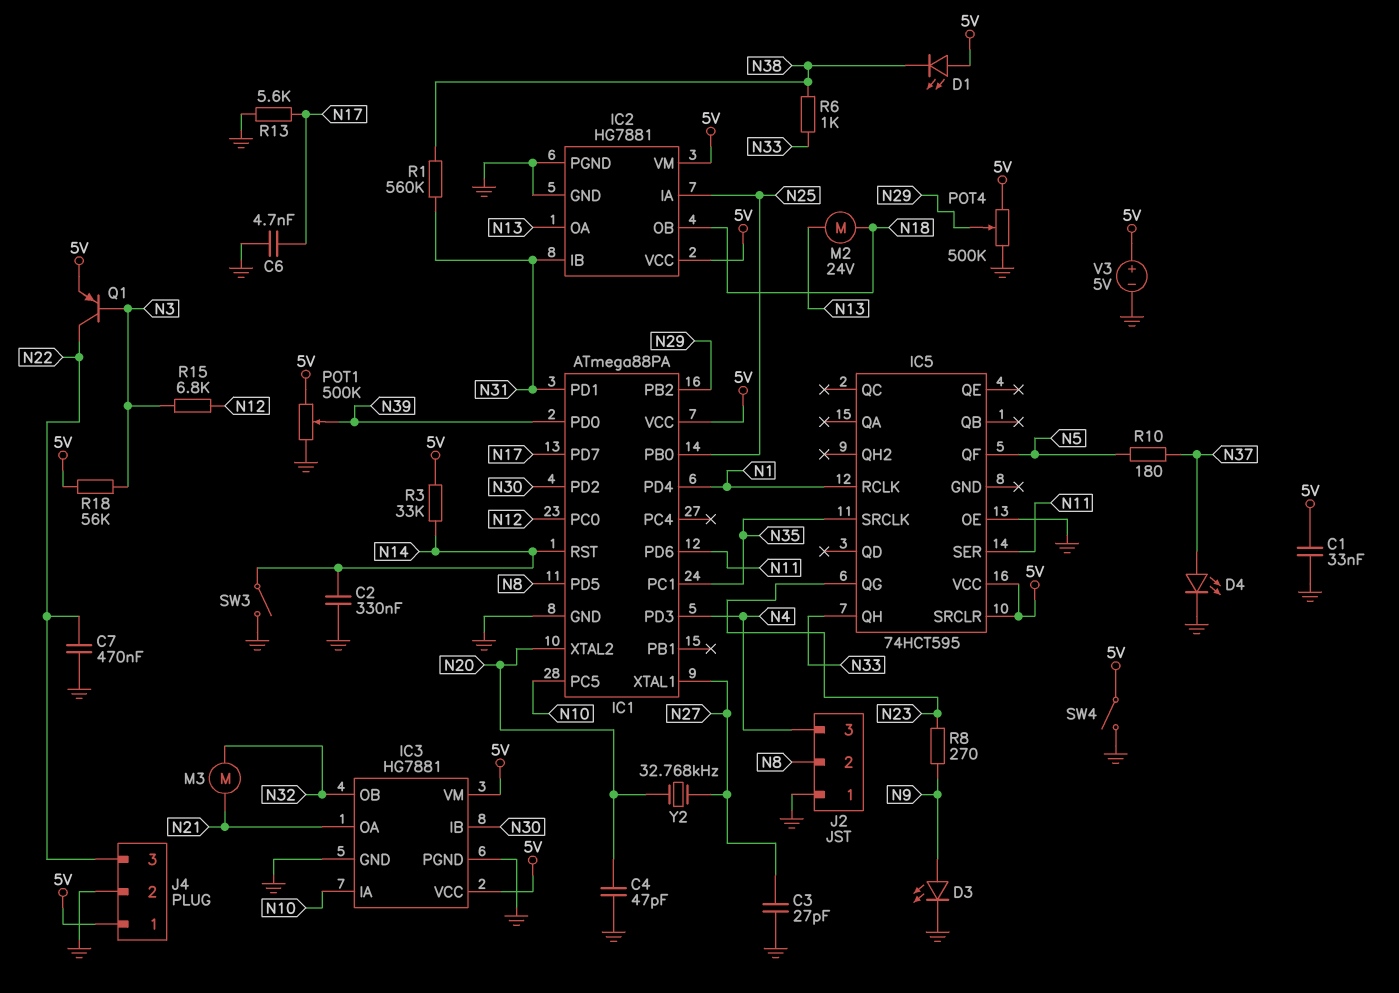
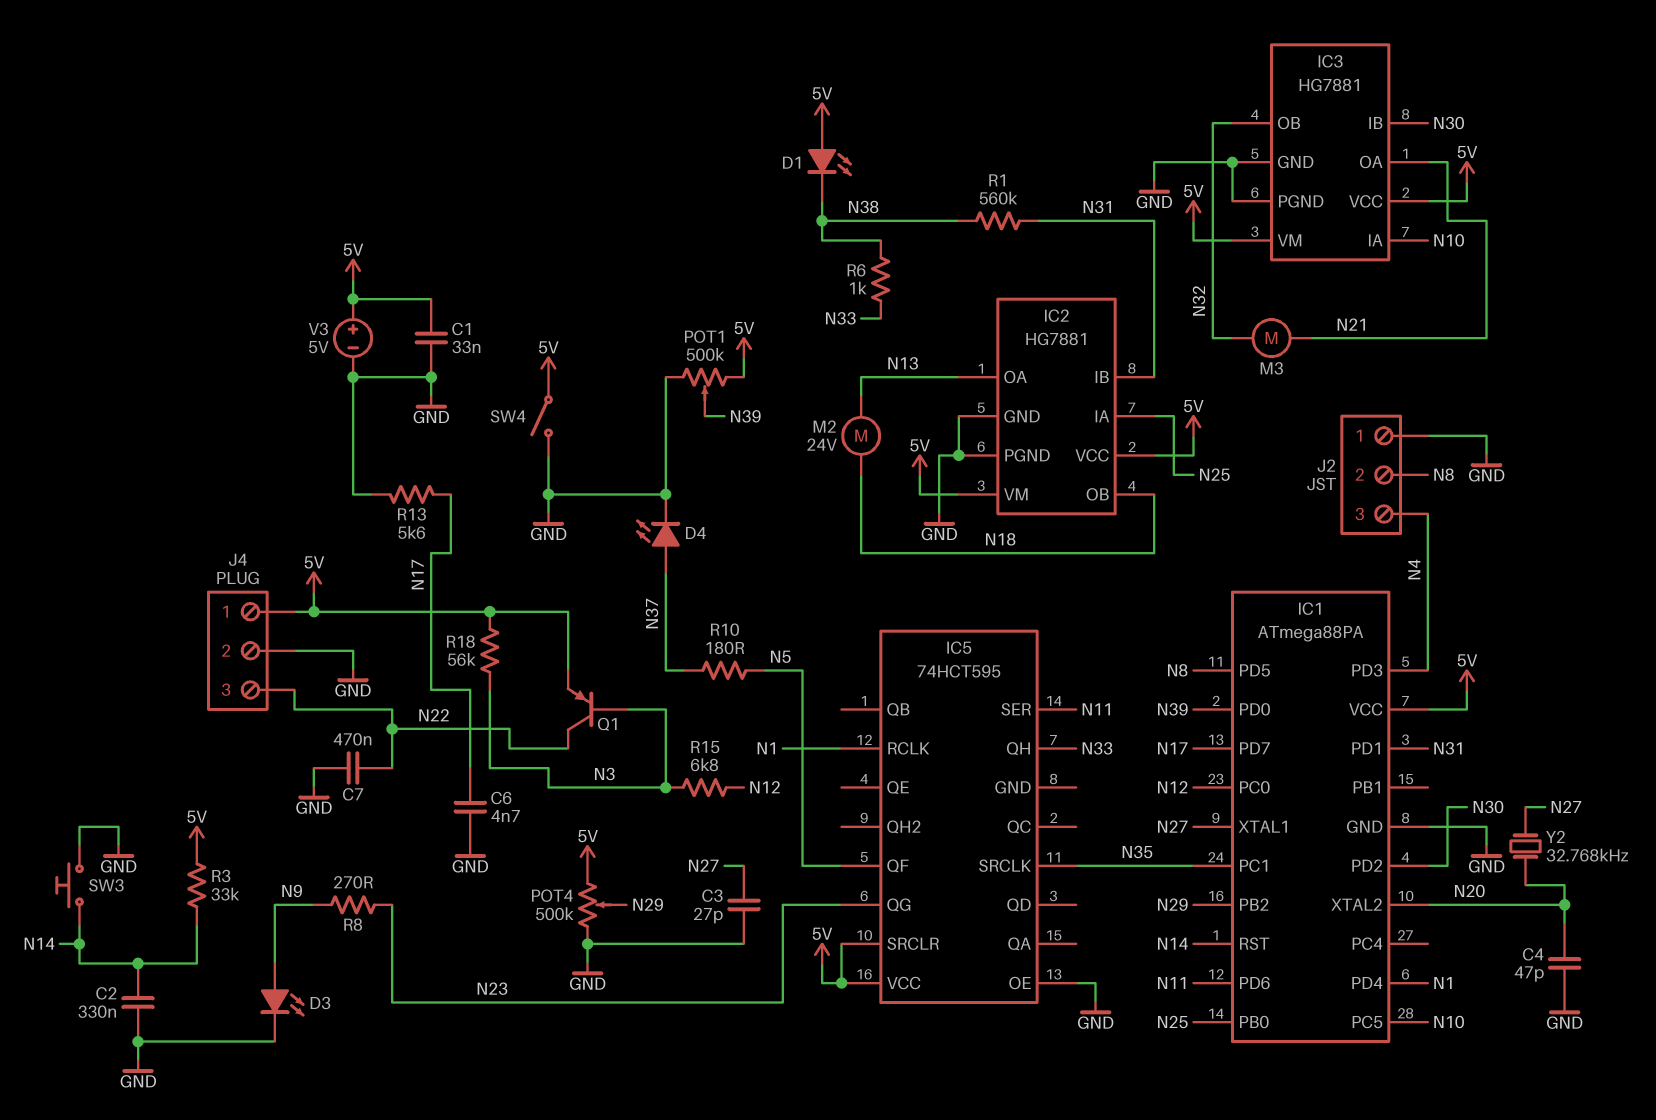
SW3: switch (GND, N14) -> button (GND, N14)

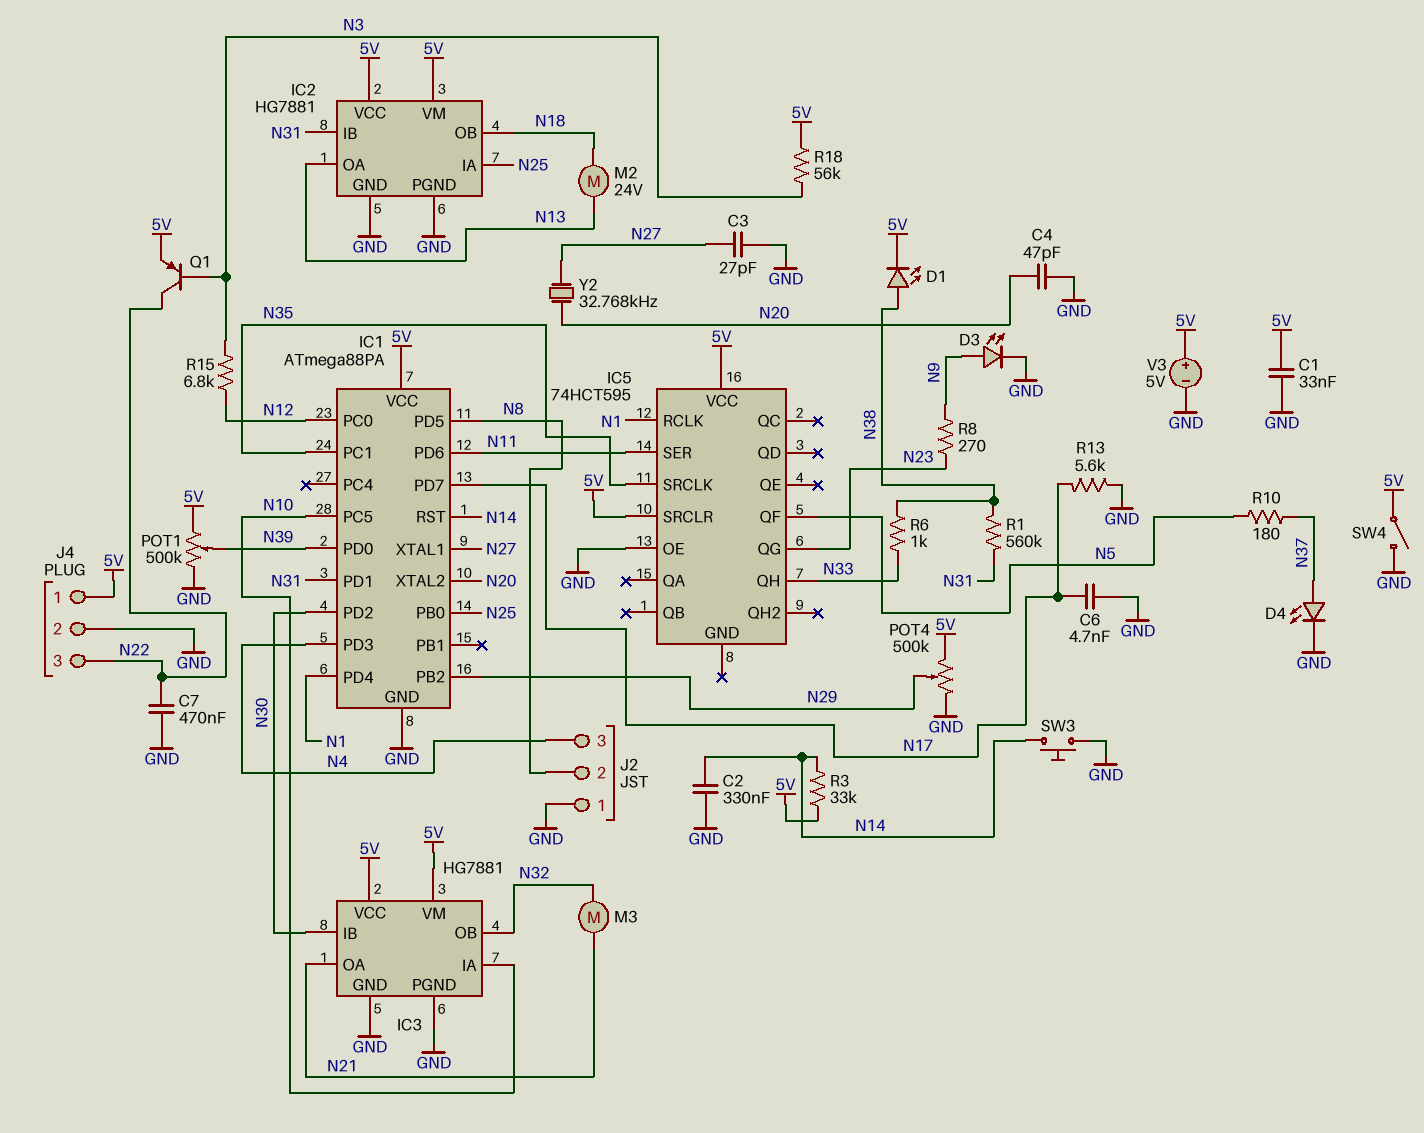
D1: LED (A 5V, K N38) -> LED (A N38, K 5V)

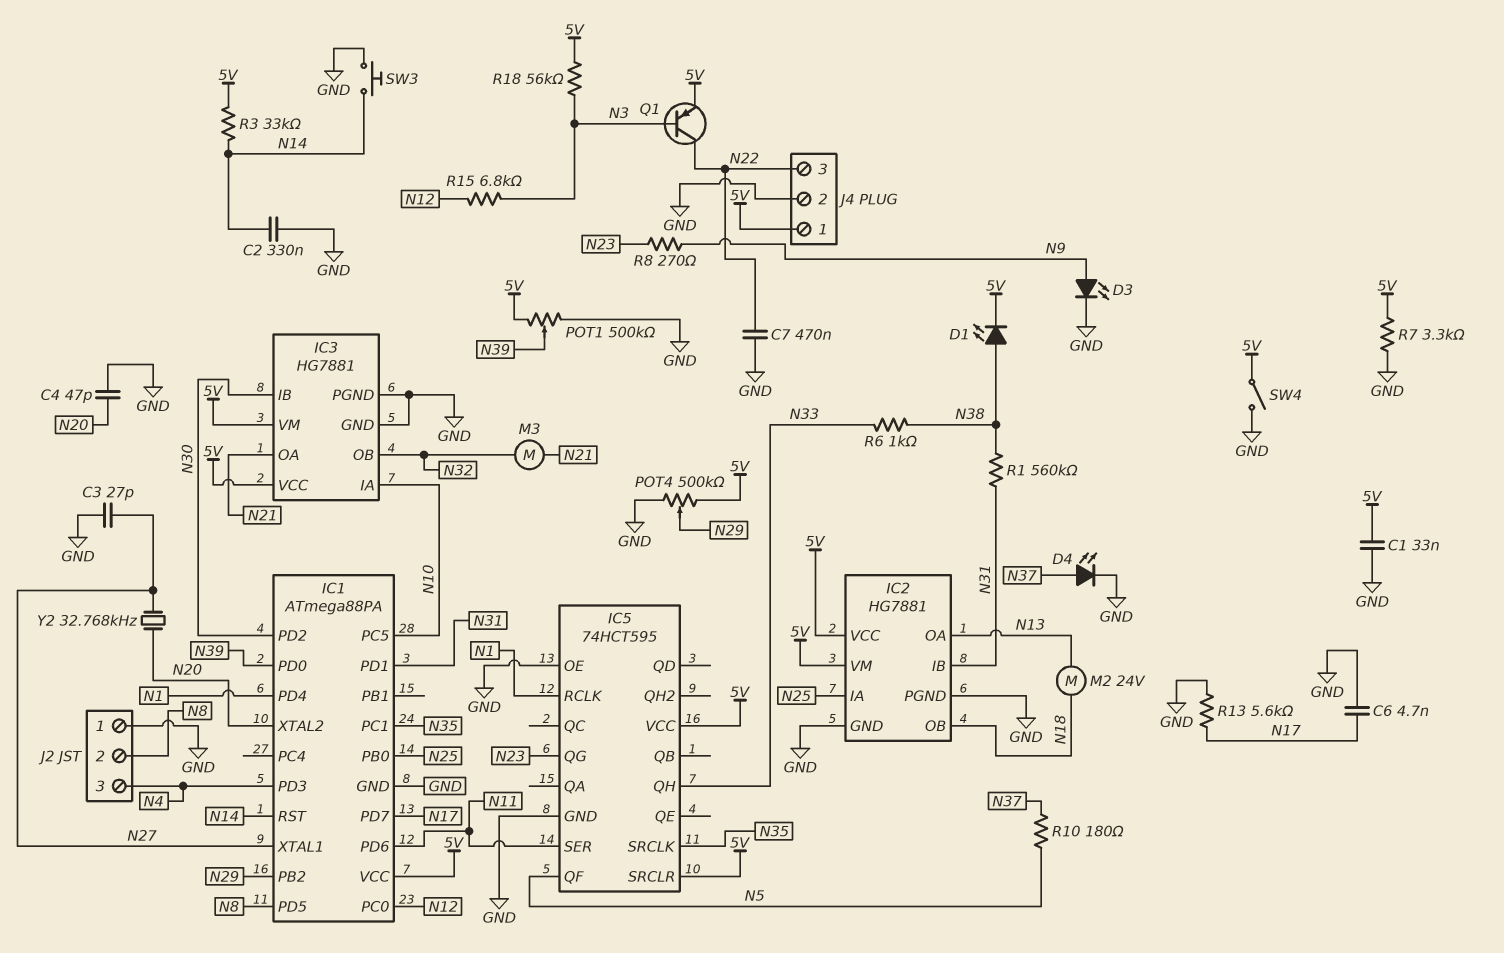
IC5 pin GND: none -> GND
R7: none -> 3.3k (5V, GND)
V3: 5V (plus 5V, minus GND) -> none

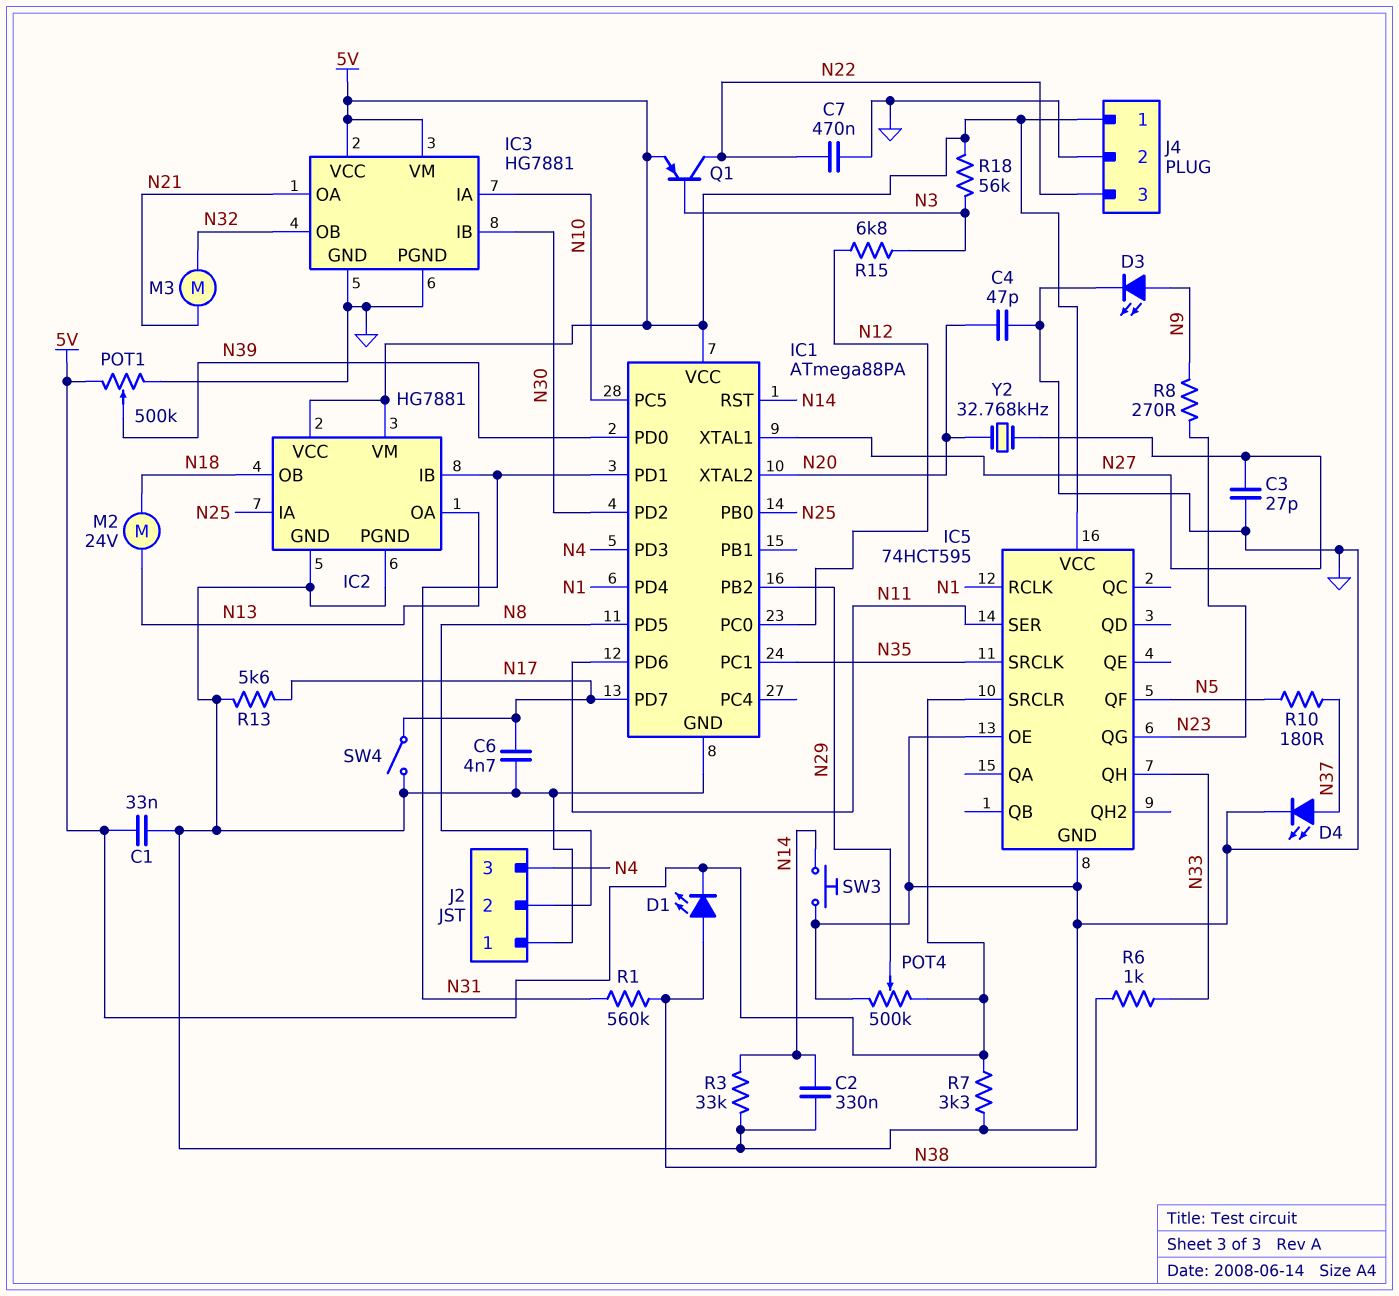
R3: 33k (5V, N14) -> 33k (GND, N14)
SW4: switch (5V, GND) -> switch (GND, N17)

